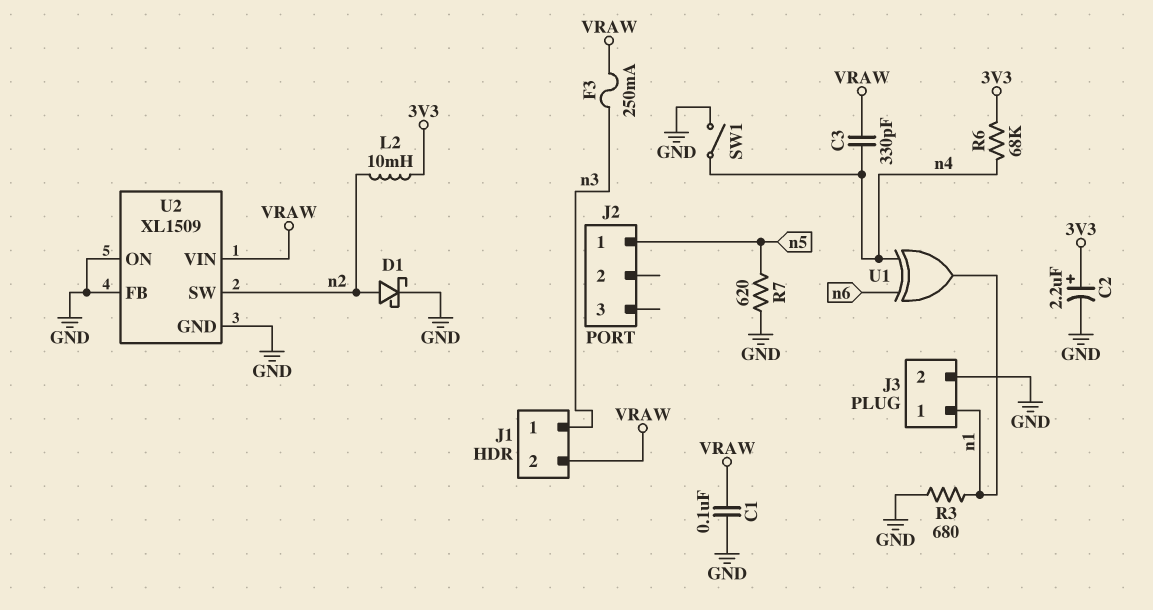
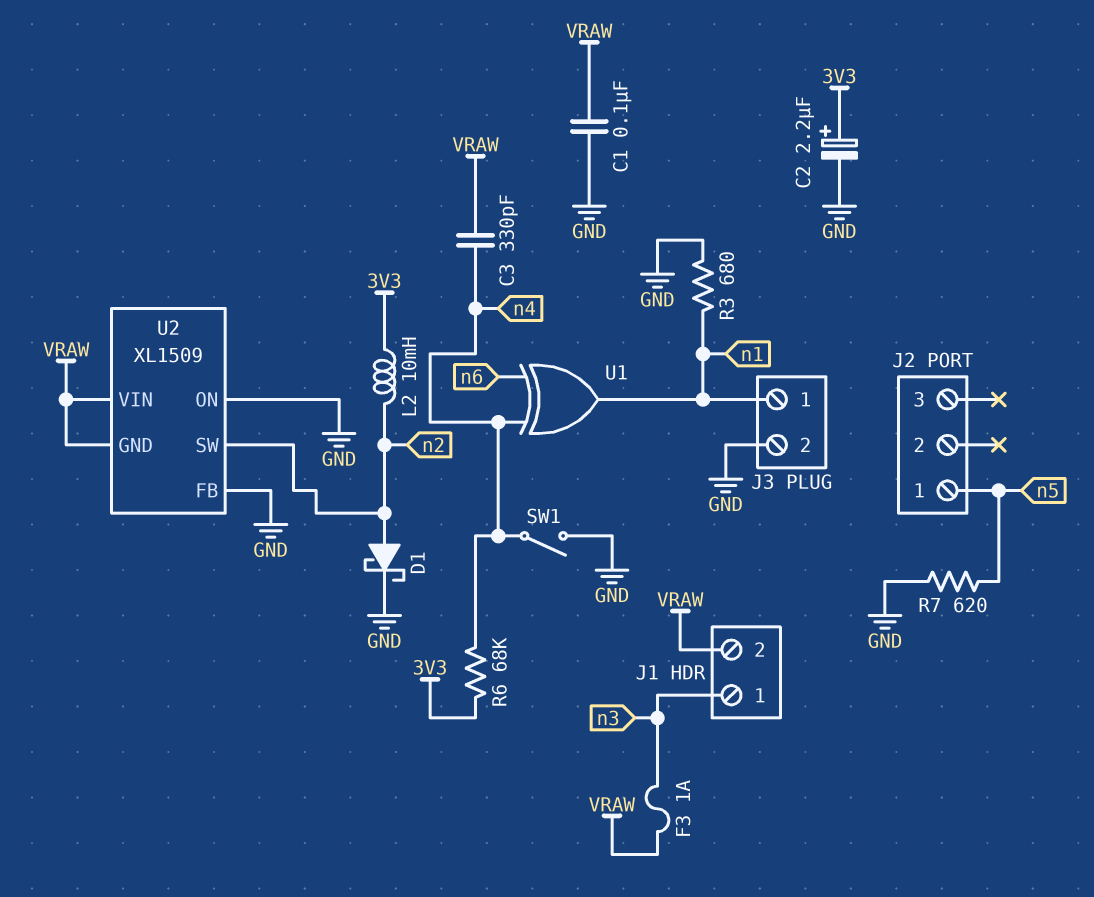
F3: 250mA (VRAW, n3) -> 1A (VRAW, n3)
U2 pin GND: GND -> VRAW

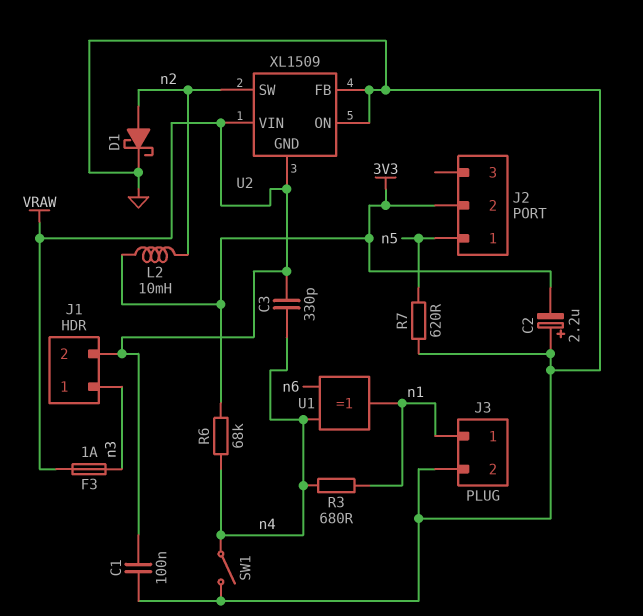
C2: 2.2uF (plus 3V3, minus GND) -> 2.2uF (plus GND, minus 3V3)
J2 pin 2: none -> 3V3
R3: 680 (GND, n1) -> 680 (n1, n4)

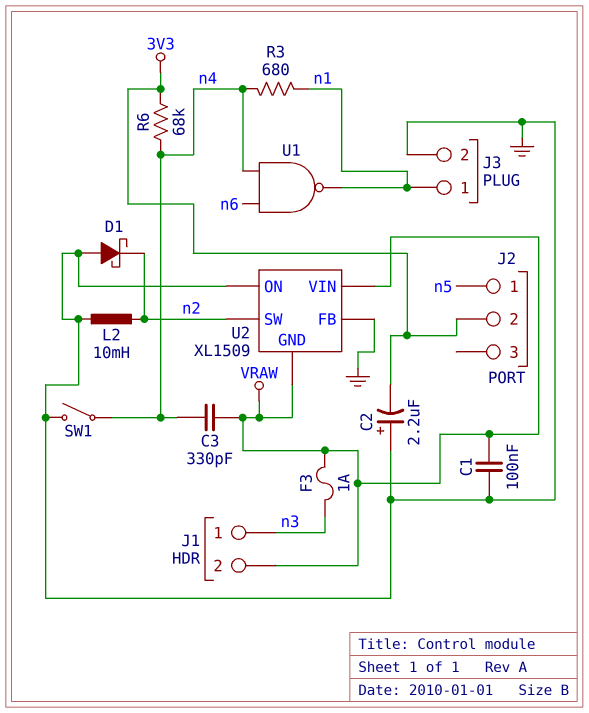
D1: schottky (A n2, K GND) -> schottky (A GND, K n2)
L2: 10mH (3V3, n2) -> 10mH (GND, n2)
R7: 620 (GND, n5) -> none
U1: XOR (in n4, in n6, out n1) -> NAND (in n4, in n6, out n1)

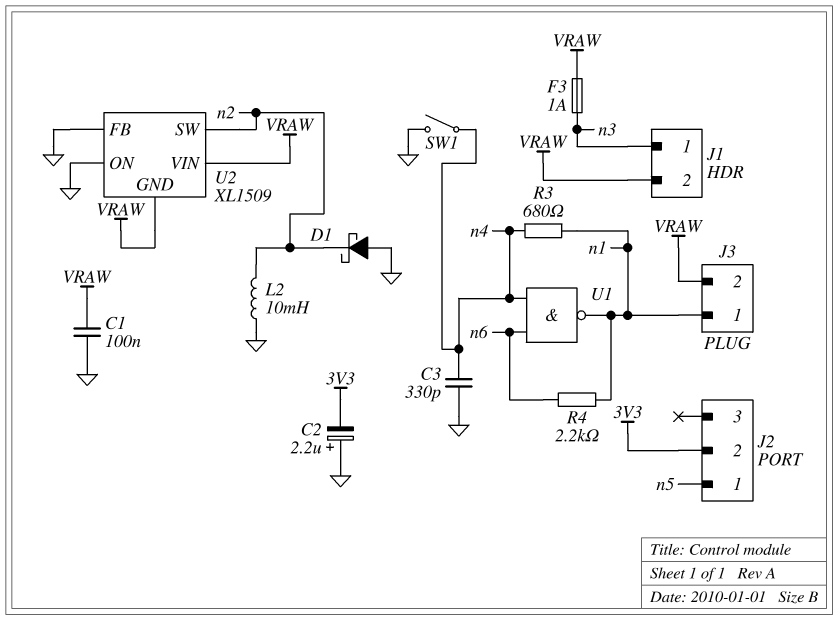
C3: 330pF (VRAW, n4) -> 330pF (GND, n4)
J3 pin 2: GND -> VRAW
R4: none -> 2.2k (n1, n6)
R6: 68k (3V3, n4) -> none

